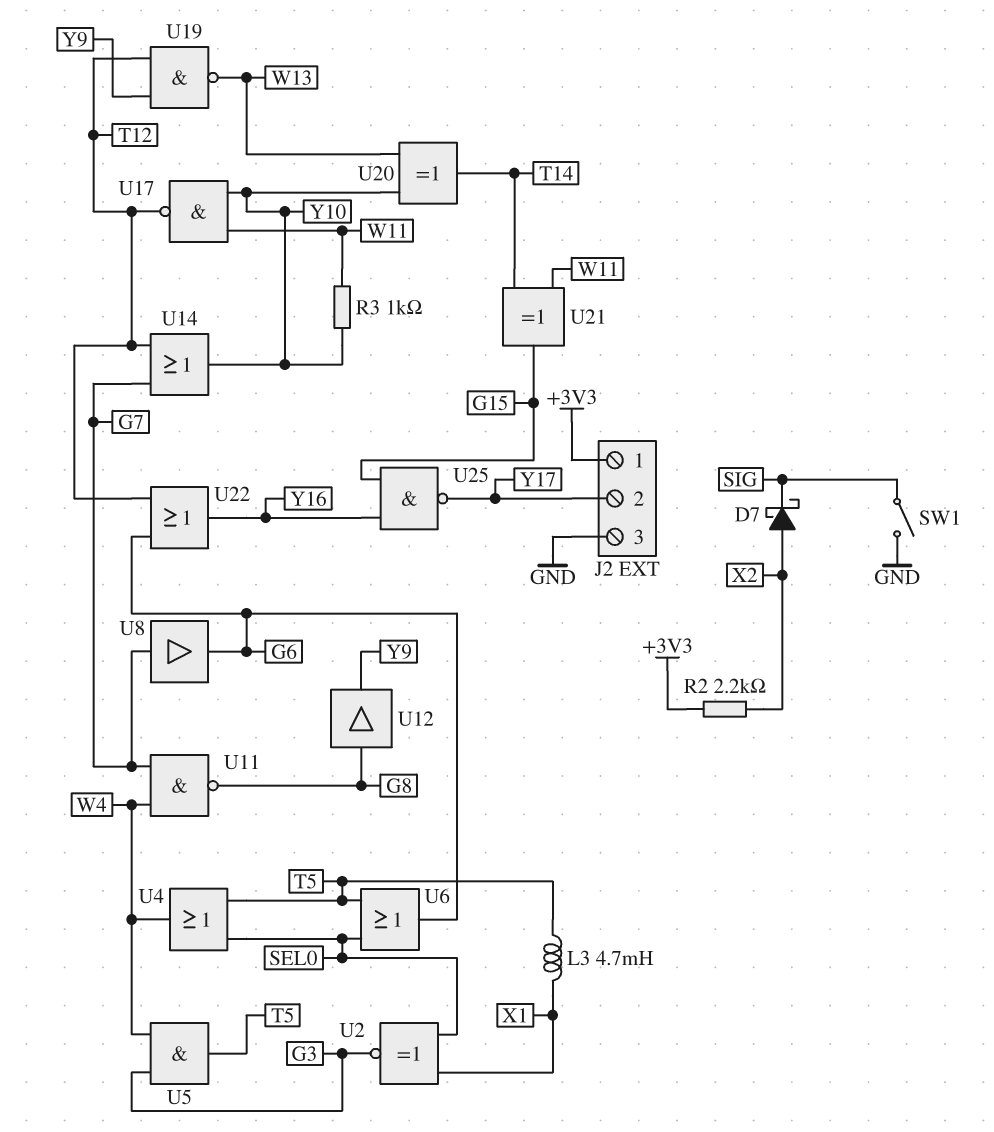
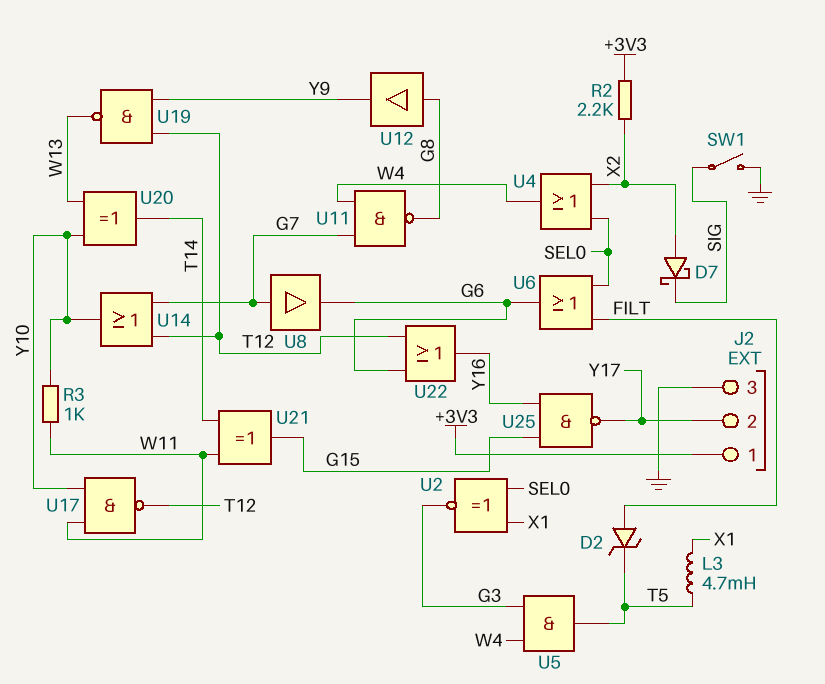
D2: none -> zener (A FILT, K T5)
U4: OR (in SEL0, in T5, out W4) -> OR (in SEL0, in X2, out W4)
U6: OR (in SEL0, in T5, out G6) -> OR (in FILT, in SEL0, out G6)

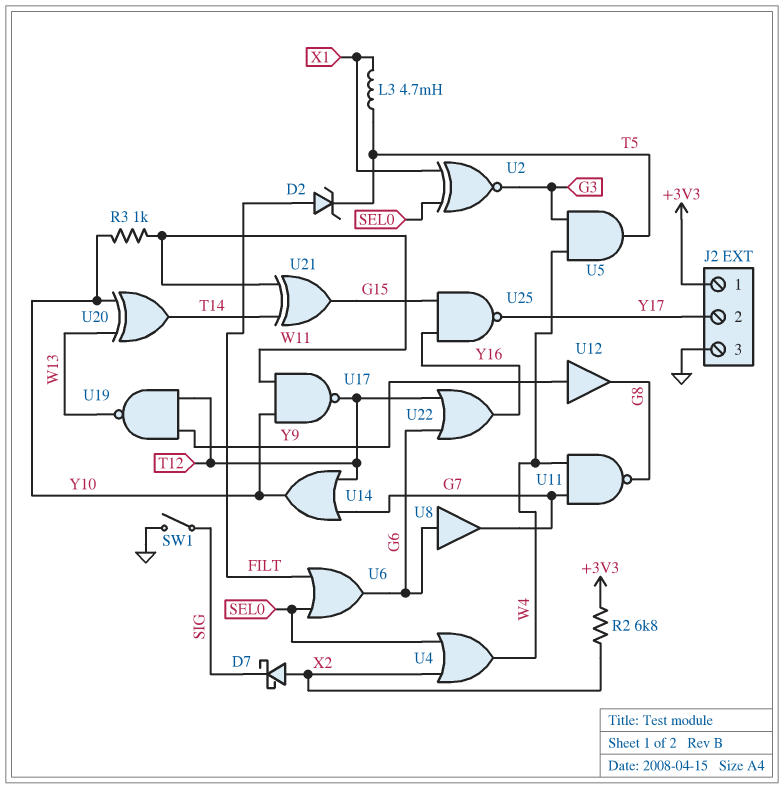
R2: 2.2k (+3V3, X2) -> 6.8k (+3V3, X2)
U8: buffer (in G7, out G6) -> buffer (in G6, out G7)
U12: buffer (in G8, out Y9) -> buffer (in Y9, out G8)

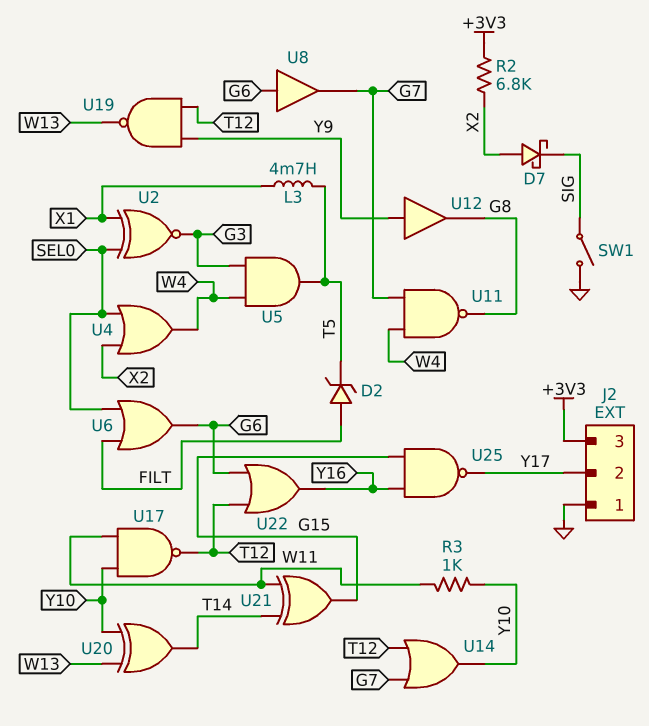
J2 pin 1: +3V3 -> GND
J2 pin 3: GND -> +3V3

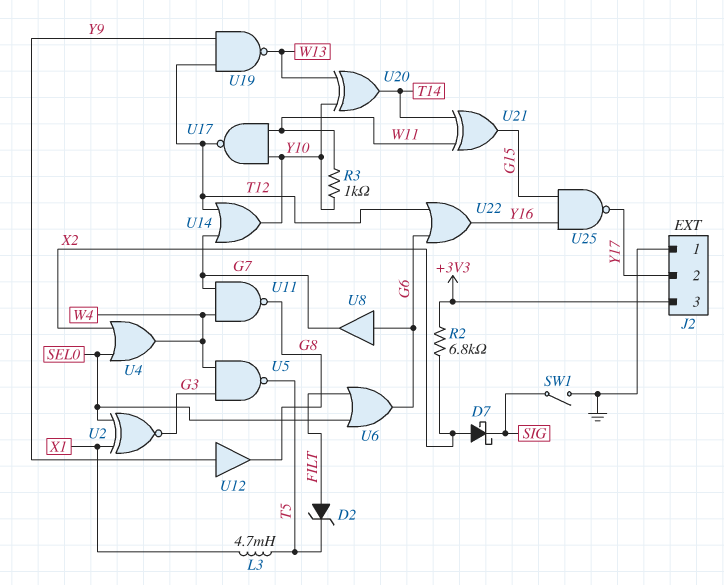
U5: AND (in G3, in W4, out T5) -> NAND (in G3, in W4, out T5)

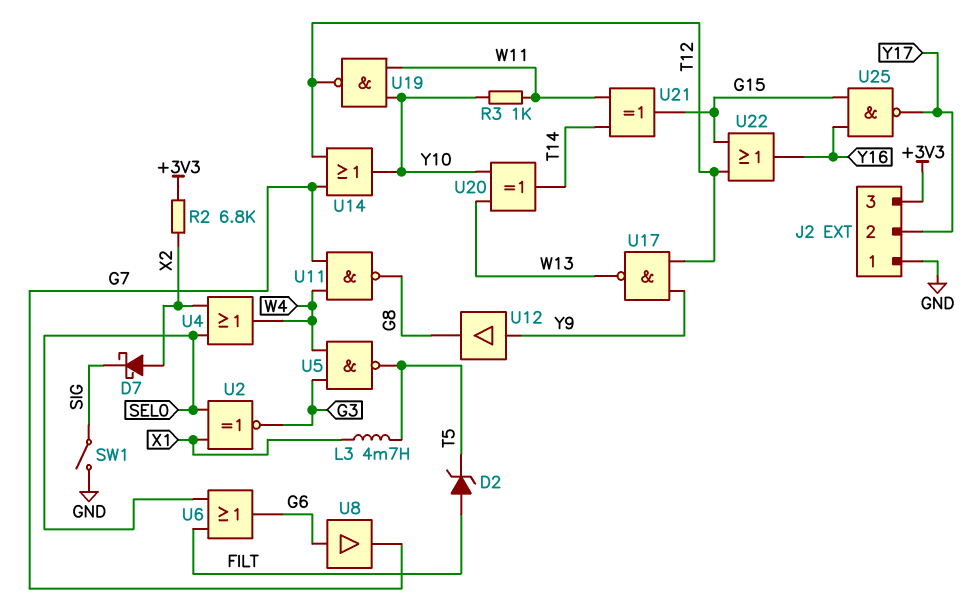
U17: NAND (in W11, in Y10, out T12) -> NAND (in T12, in Y9, out W13)
U19: NAND (in T12, in Y9, out W13) -> NAND (in W11, in Y10, out T12)
U22: OR (in G6, in T12, out Y16) -> OR (in G15, in T12, out Y16)

